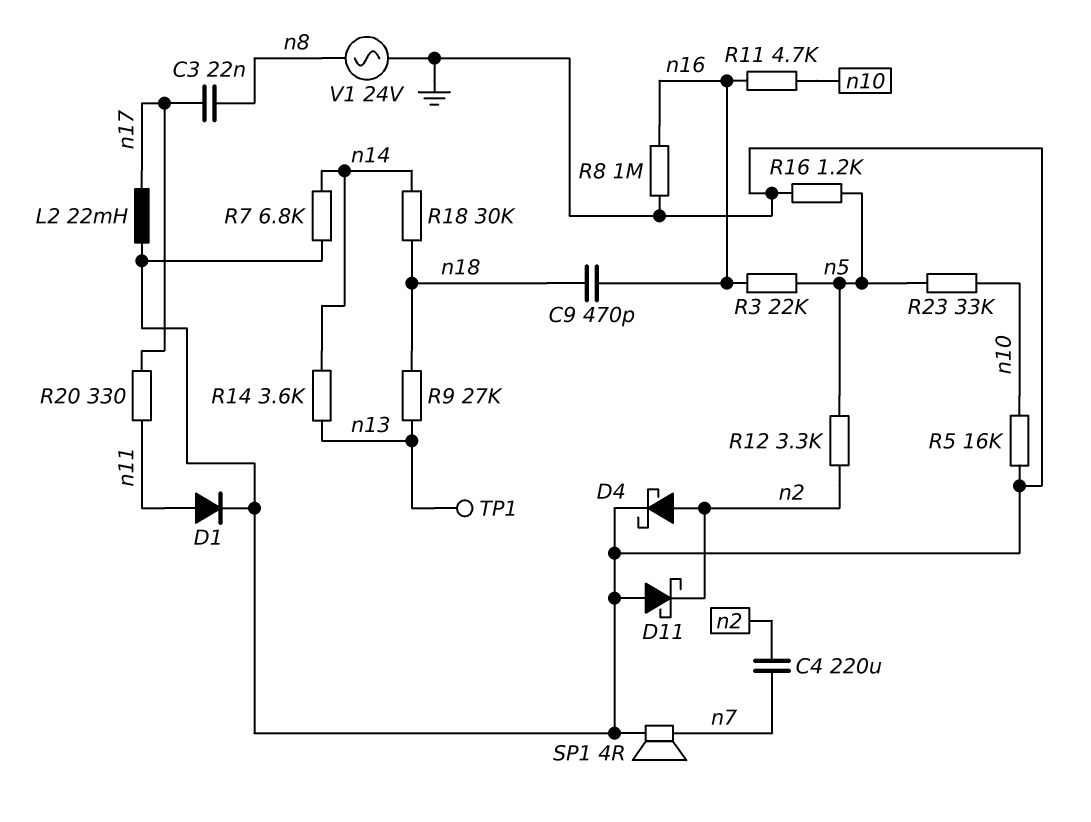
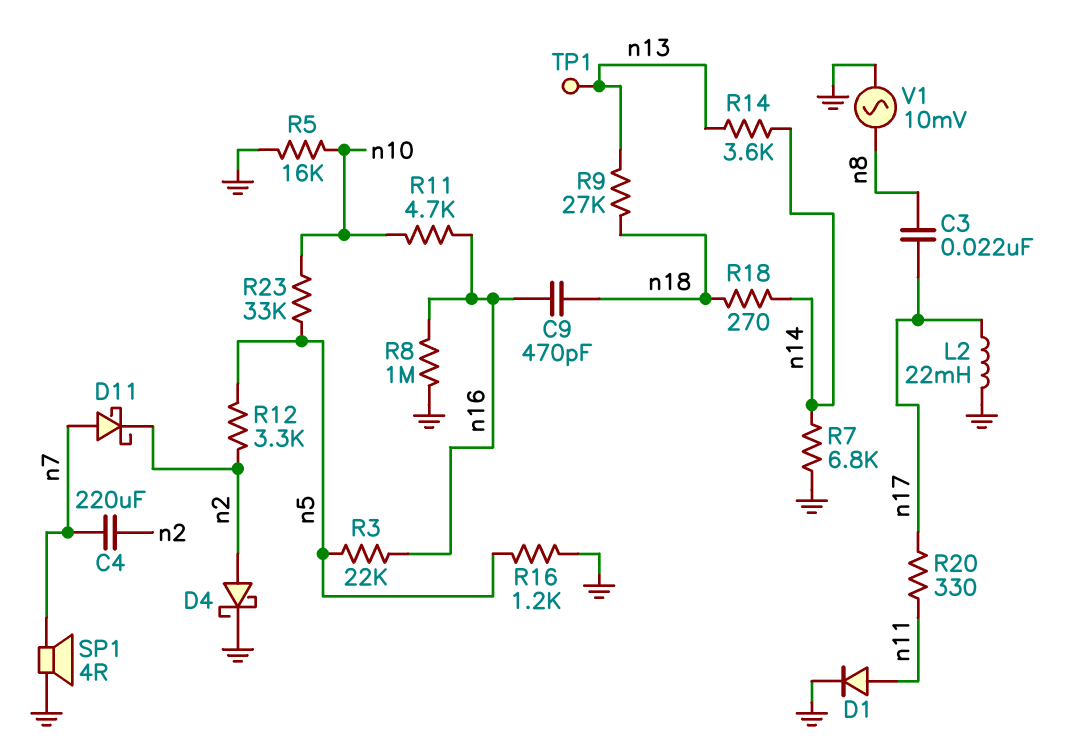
D11: schottky (A GND, K n2) -> schottky (A n7, K n2)
R18: 30k (n14, n18) -> 270 (n14, n18)
V1: AC 24V (GND, n8) -> AC 10mV (GND, n8)

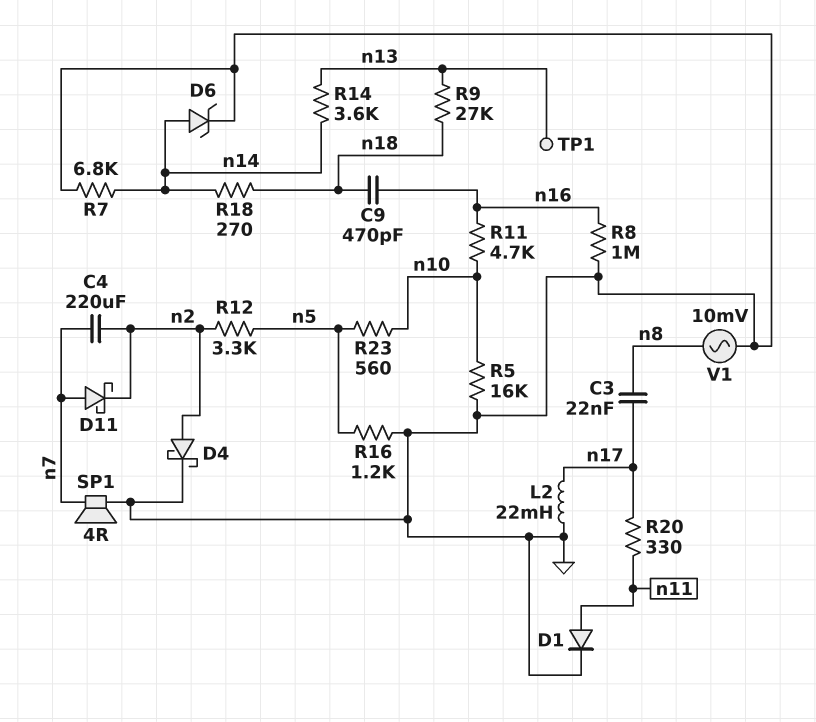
D6: none -> zener (A n14, K GND)
R3: 22k (n5, n16) -> none
R23: 33k (n5, n10) -> 560 (n5, n10)

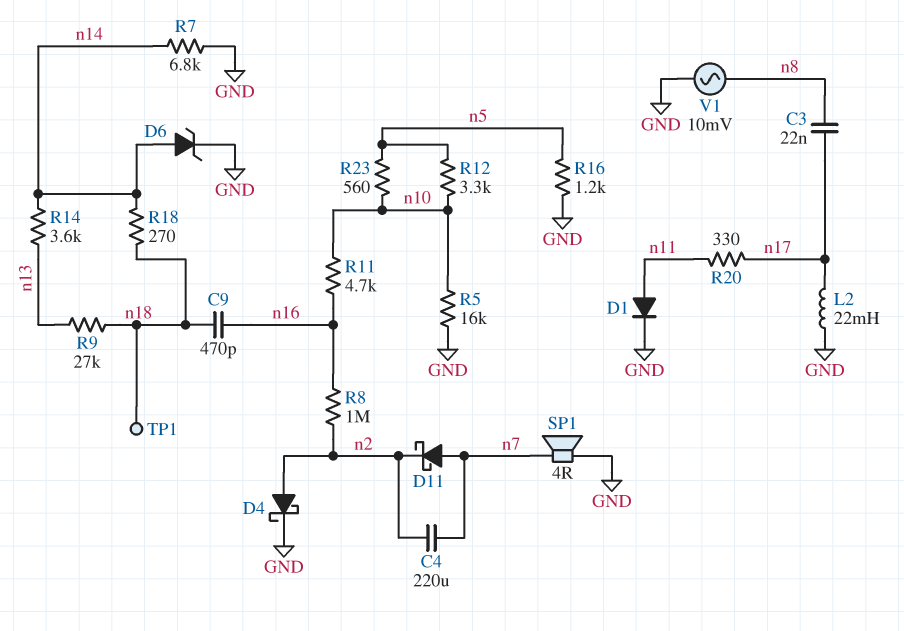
R8: 1M (GND, n16) -> 1M (n2, n16)
R12: 3.3k (n2, n5) -> 3.3k (n5, n10)
TP1: test point (n13) -> test point (n18)

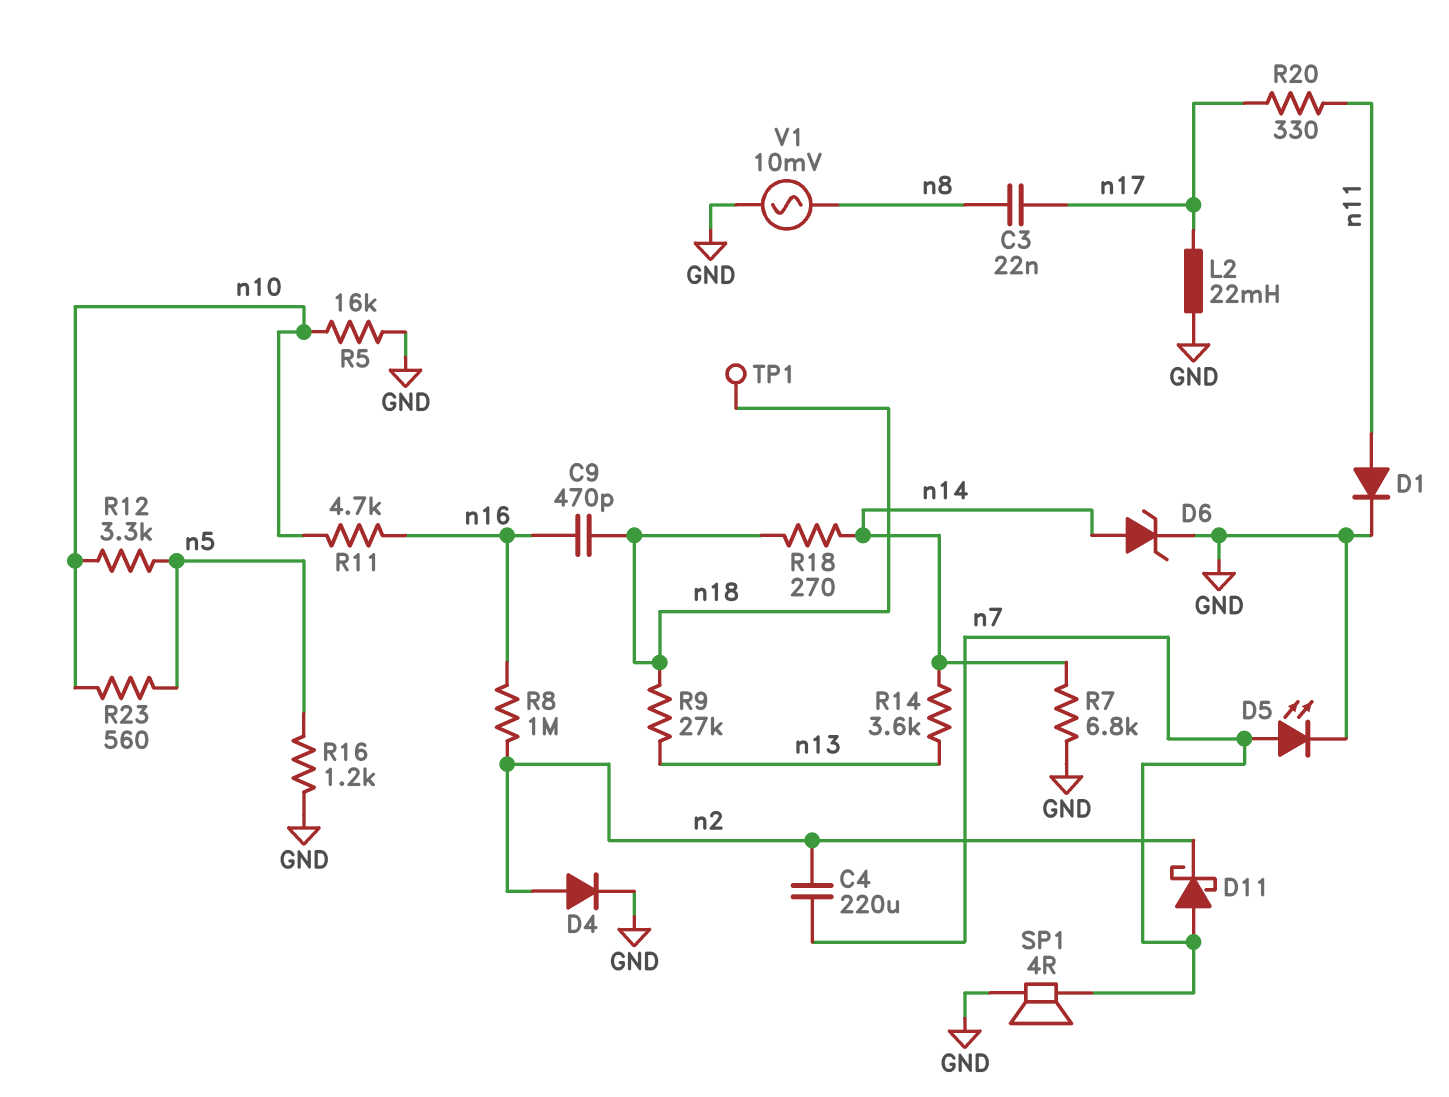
D4: schottky (A n2, K GND) -> diode (A n2, K GND)
D5: none -> LED (A n7, K GND)

